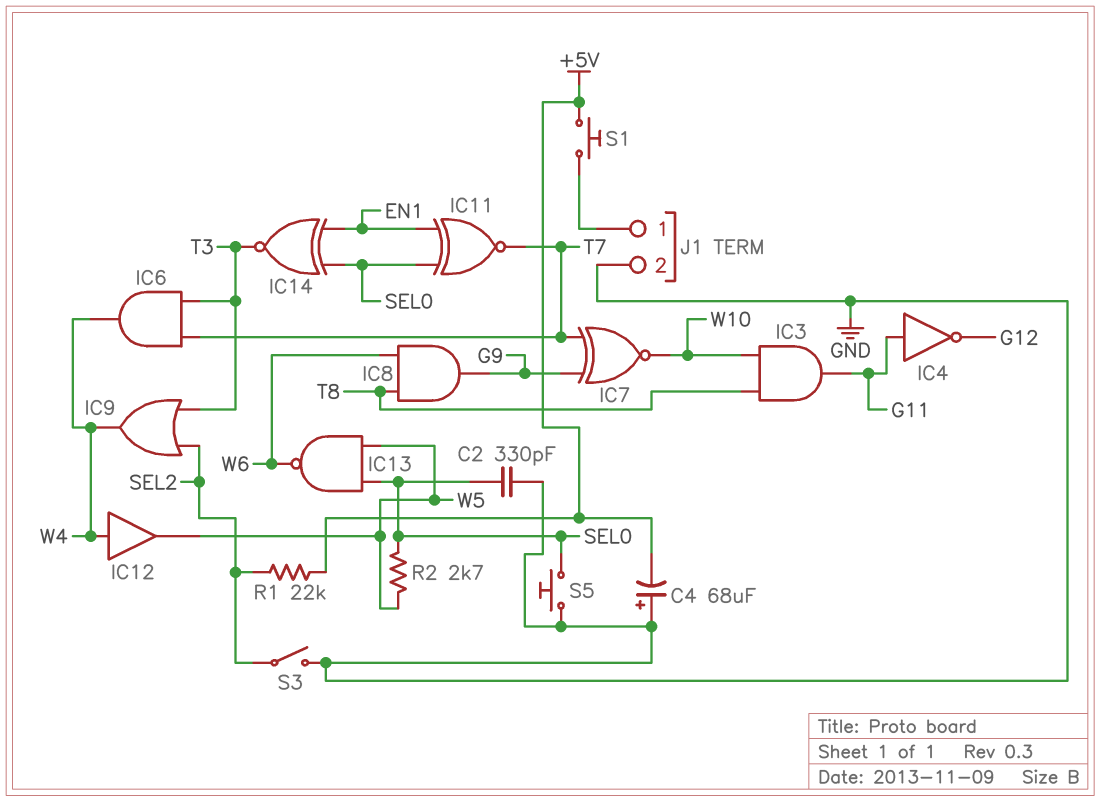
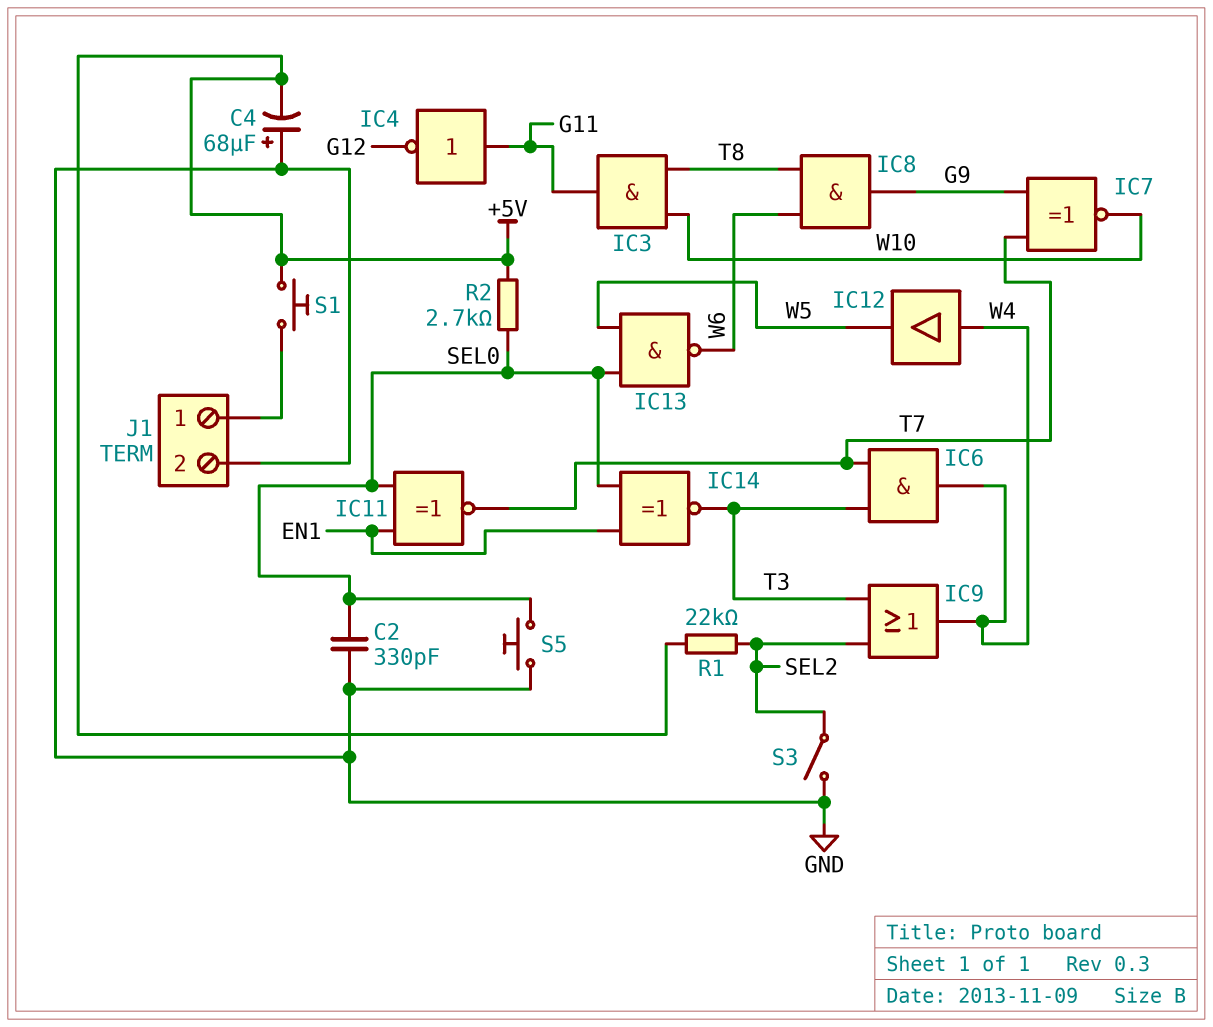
R2: 2.7k (SEL0, W5) -> 2.7k (+5V, SEL0)

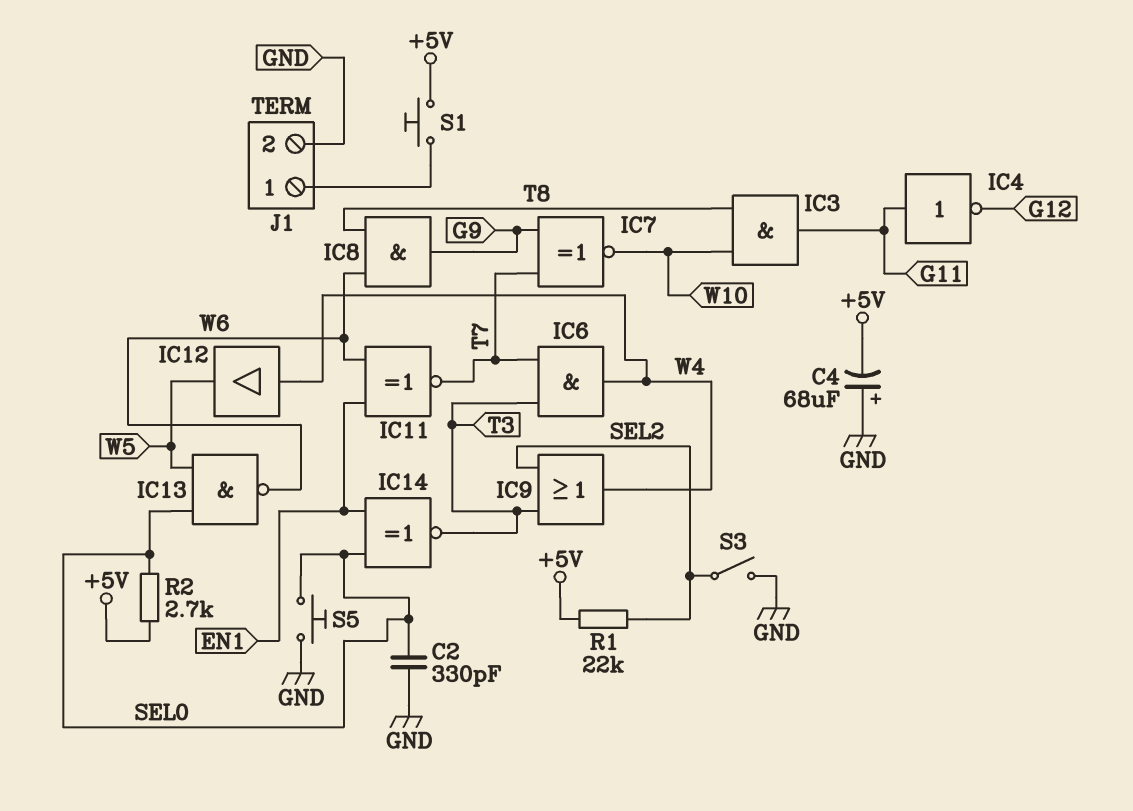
IC11: XNOR (in EN1, in SEL0, out T7) -> XNOR (in EN1, in W6, out T7)

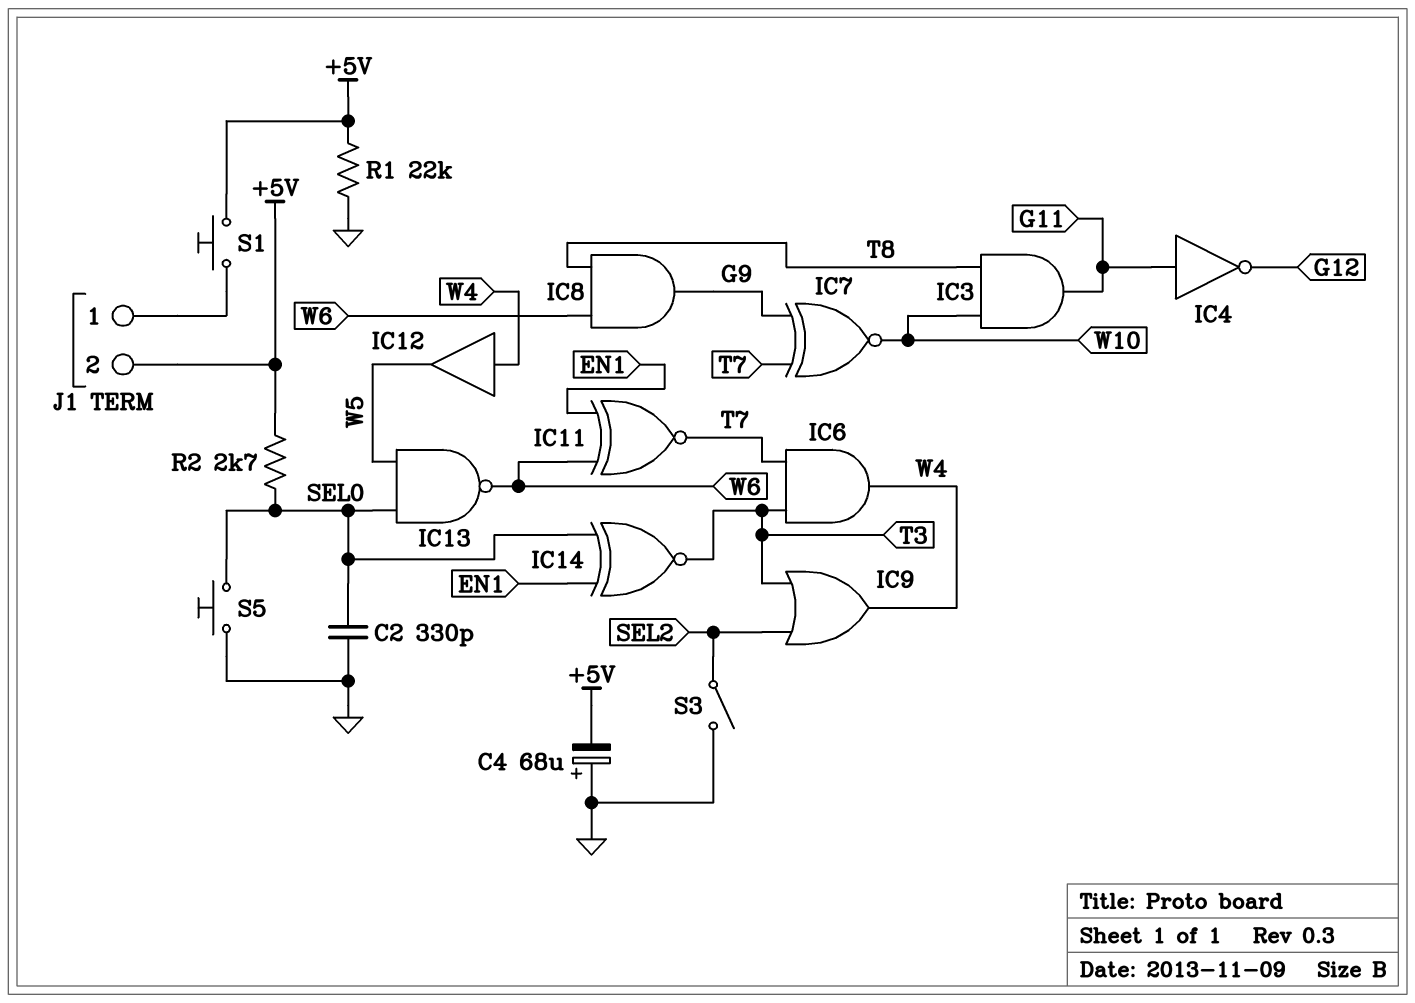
J1 pin 2: GND -> +5V
R1: 22k (+5V, SEL2) -> 22k (+5V, GND)

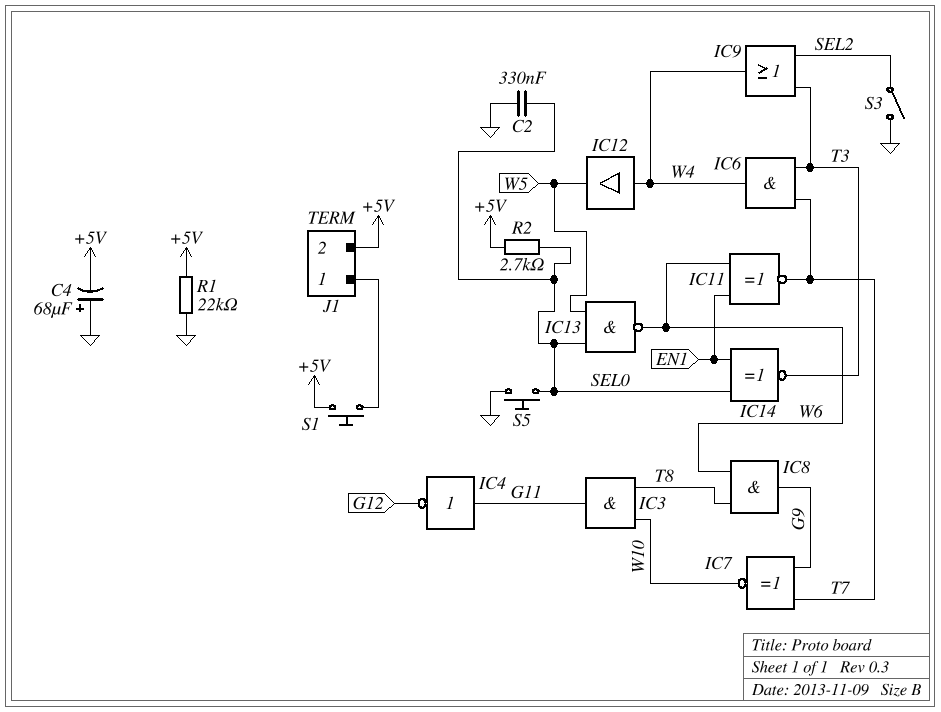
C2: 330pF (GND, SEL0) -> 330nF (GND, SEL0)

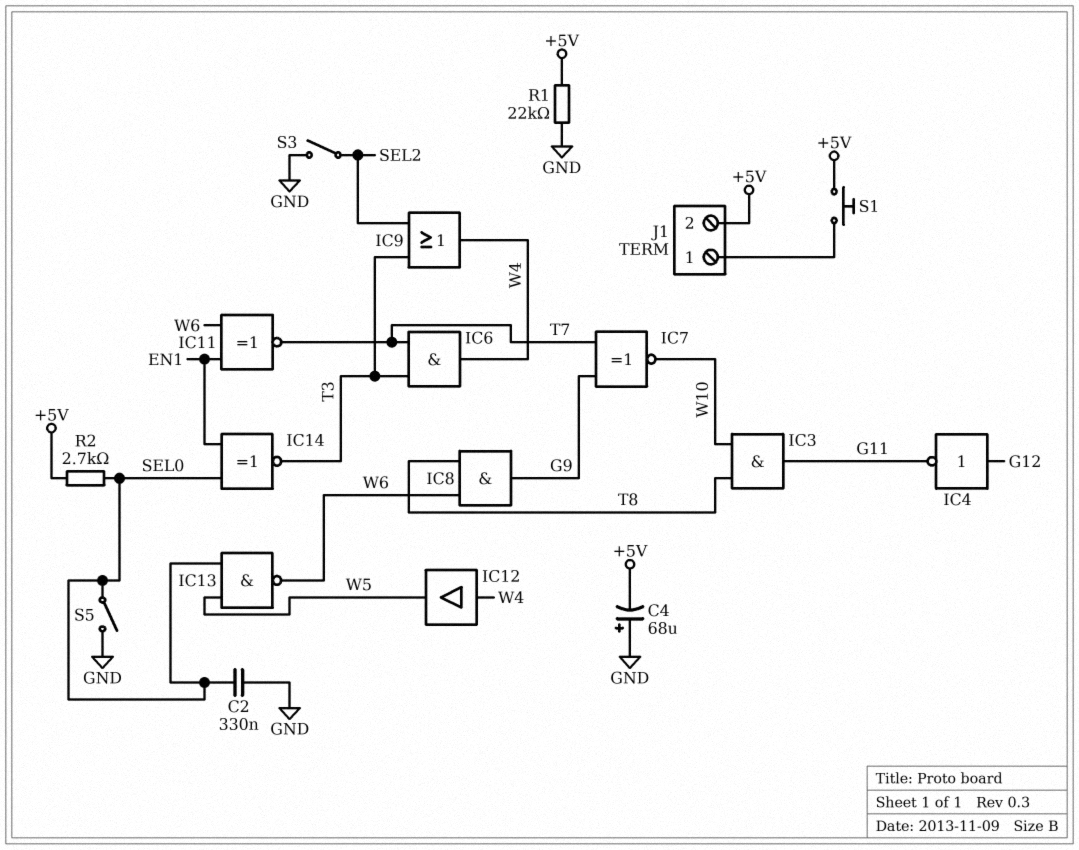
IC4: NOT (in G11, out G12) -> NOT (in G12, out G11)
S5: button (GND, SEL0) -> switch (GND, SEL0)

